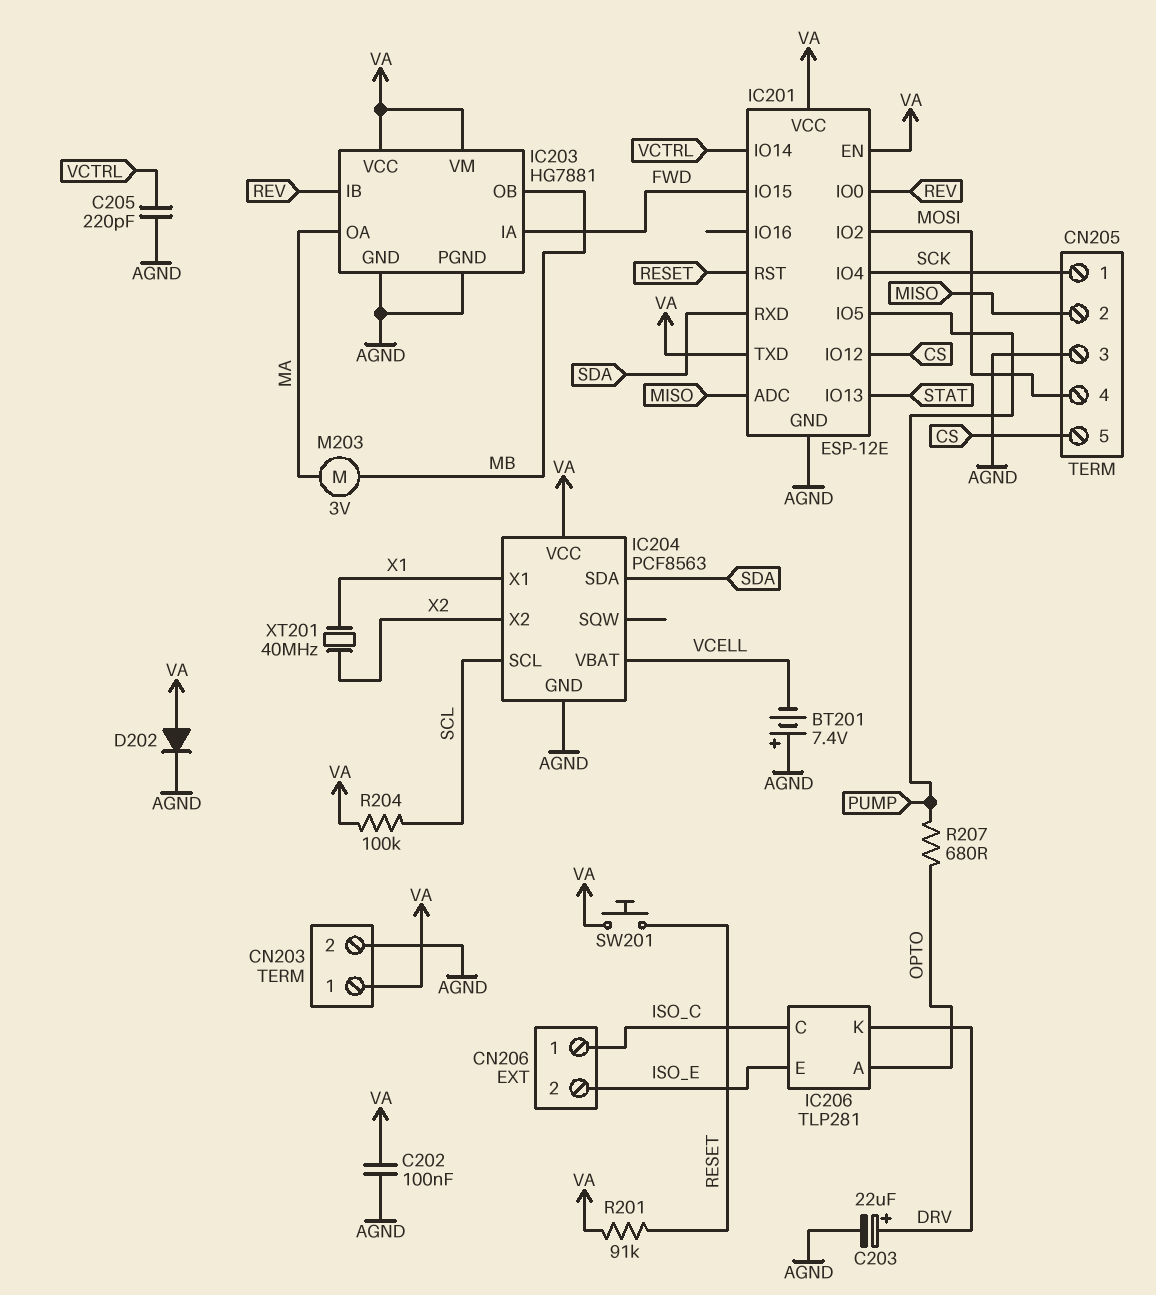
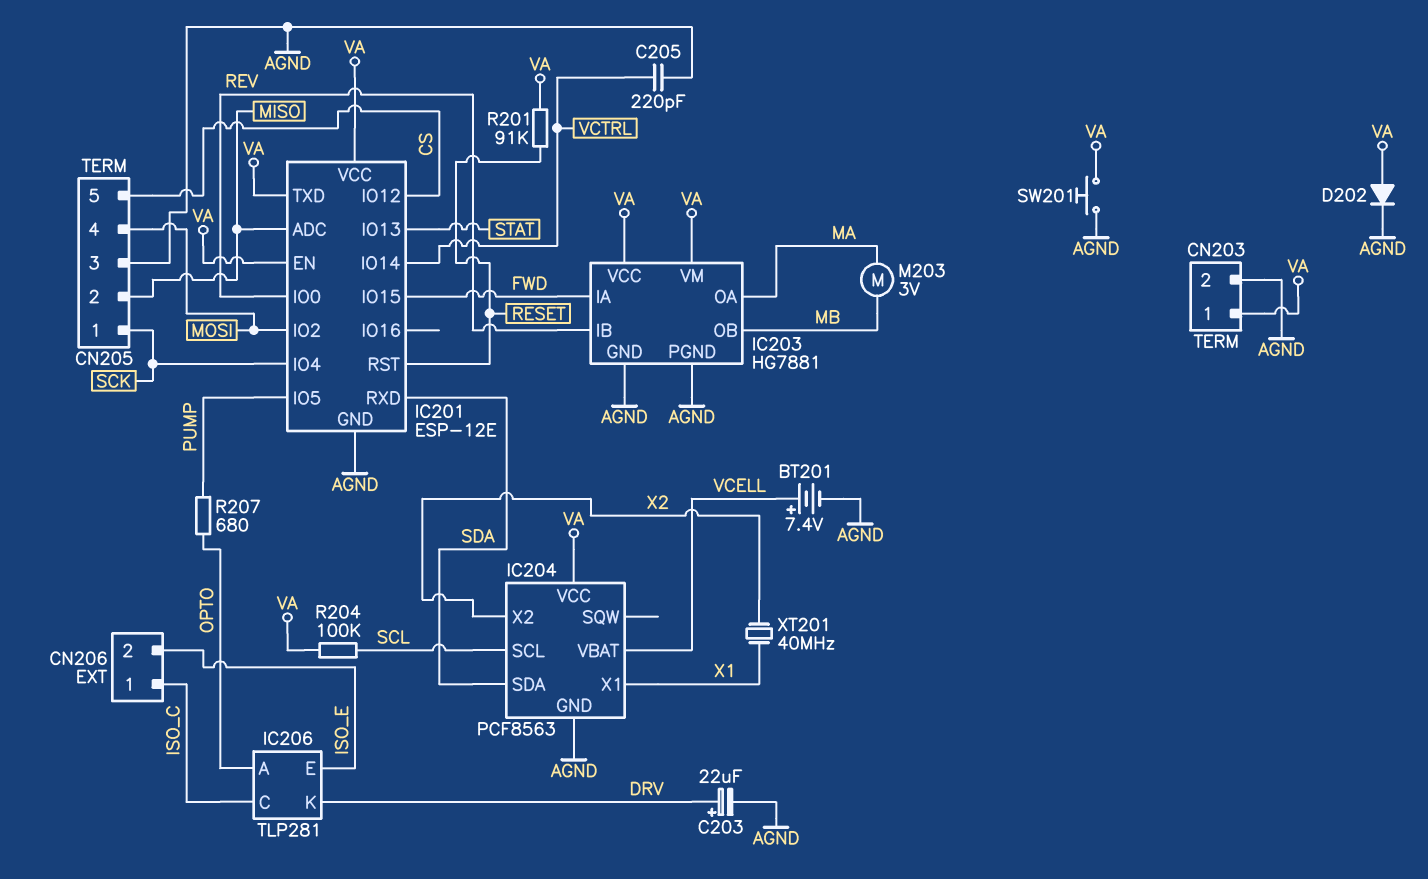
BT201: 7.4V (plus AGND, minus VCELL) -> 7.4V (plus VCELL, minus AGND)
C202: 100nF (AGND, VA) -> none
SW201: button (RESET, VA) -> button (AGND, VA)

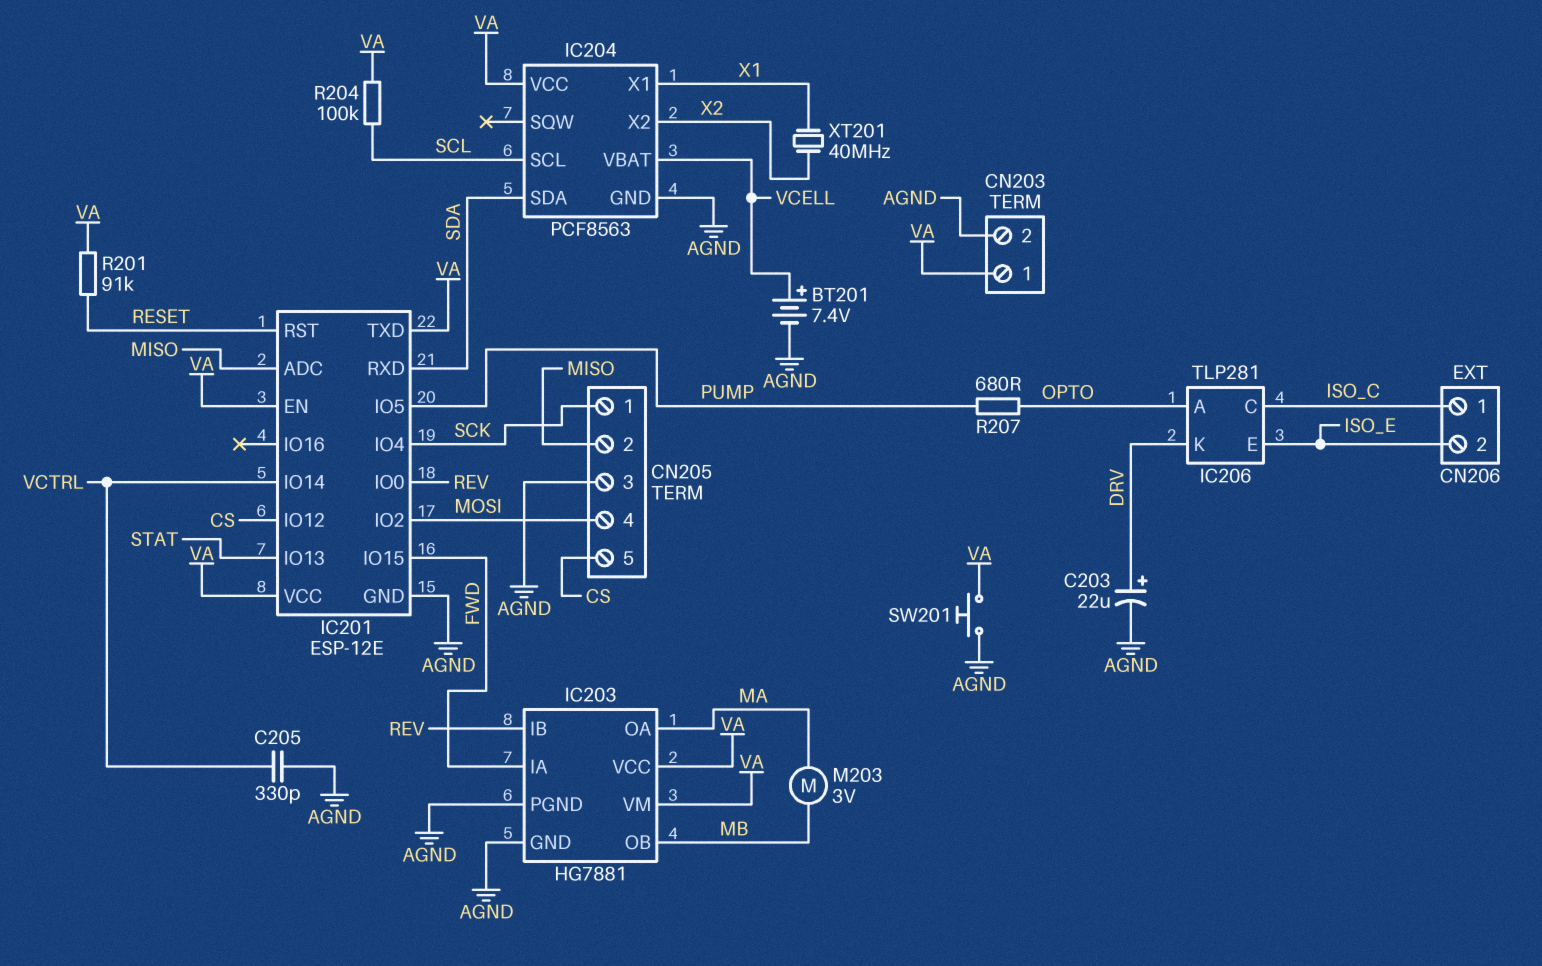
C205: 220pF (AGND, VCTRL) -> 330pF (AGND, VCTRL)
D202: diode (A VA, K AGND) -> none

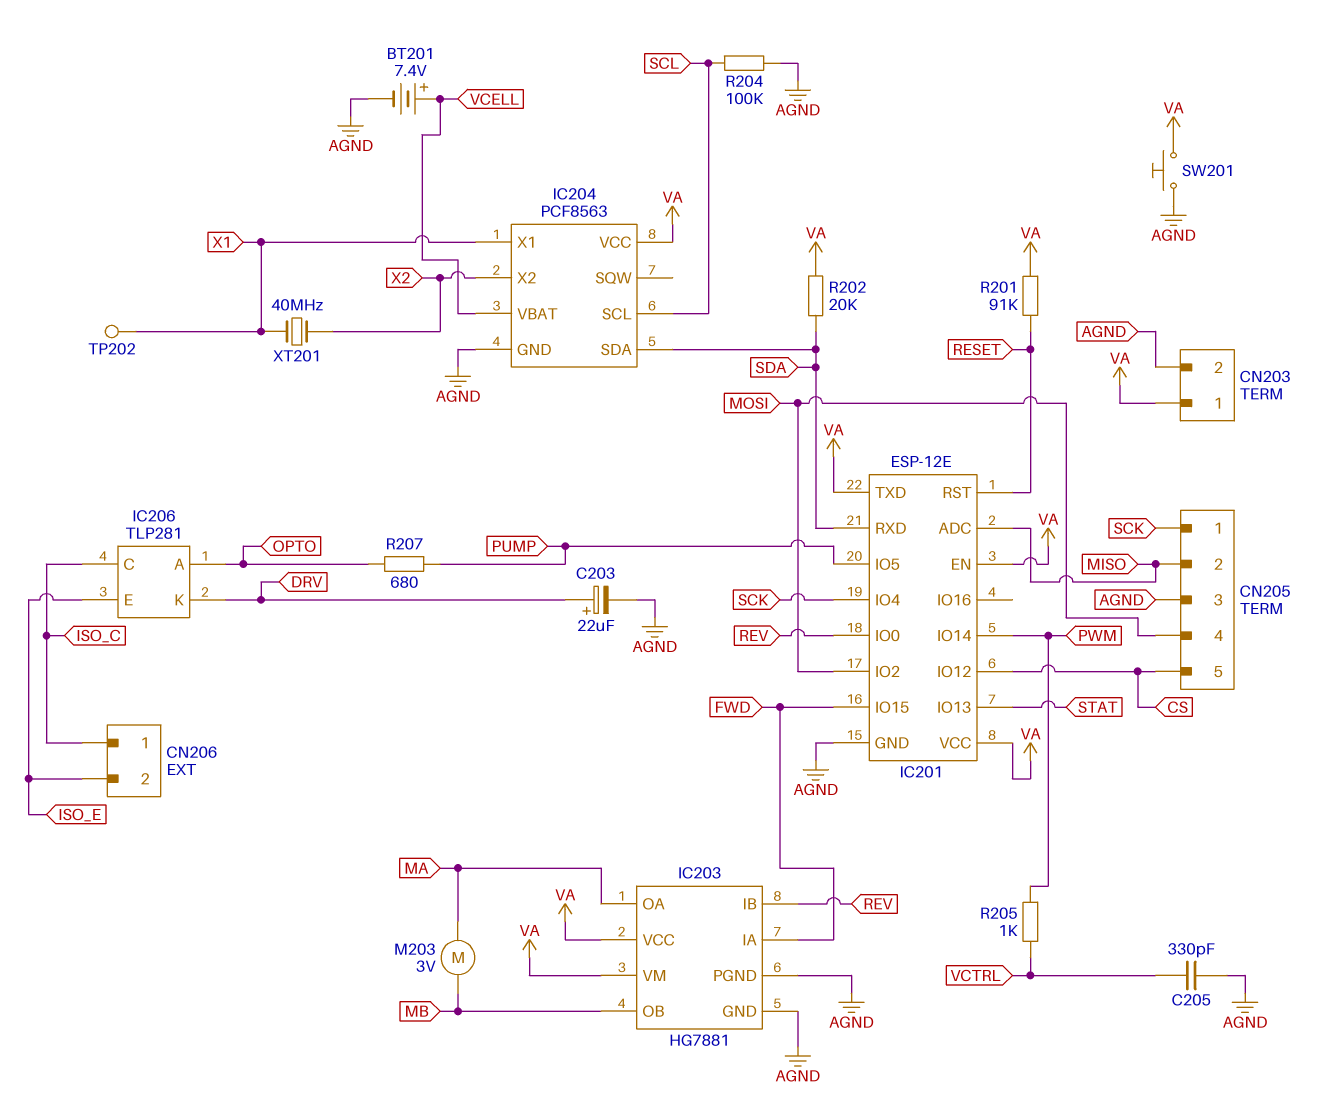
IC201 pin IO14: VCTRL -> PWM
R202: none -> 20k (SDA, VA)
R204: 100k (SCL, VA) -> 100k (AGND, SCL)
R205: none -> 1k (PWM, VCTRL)
TP202: none -> test point (X1)

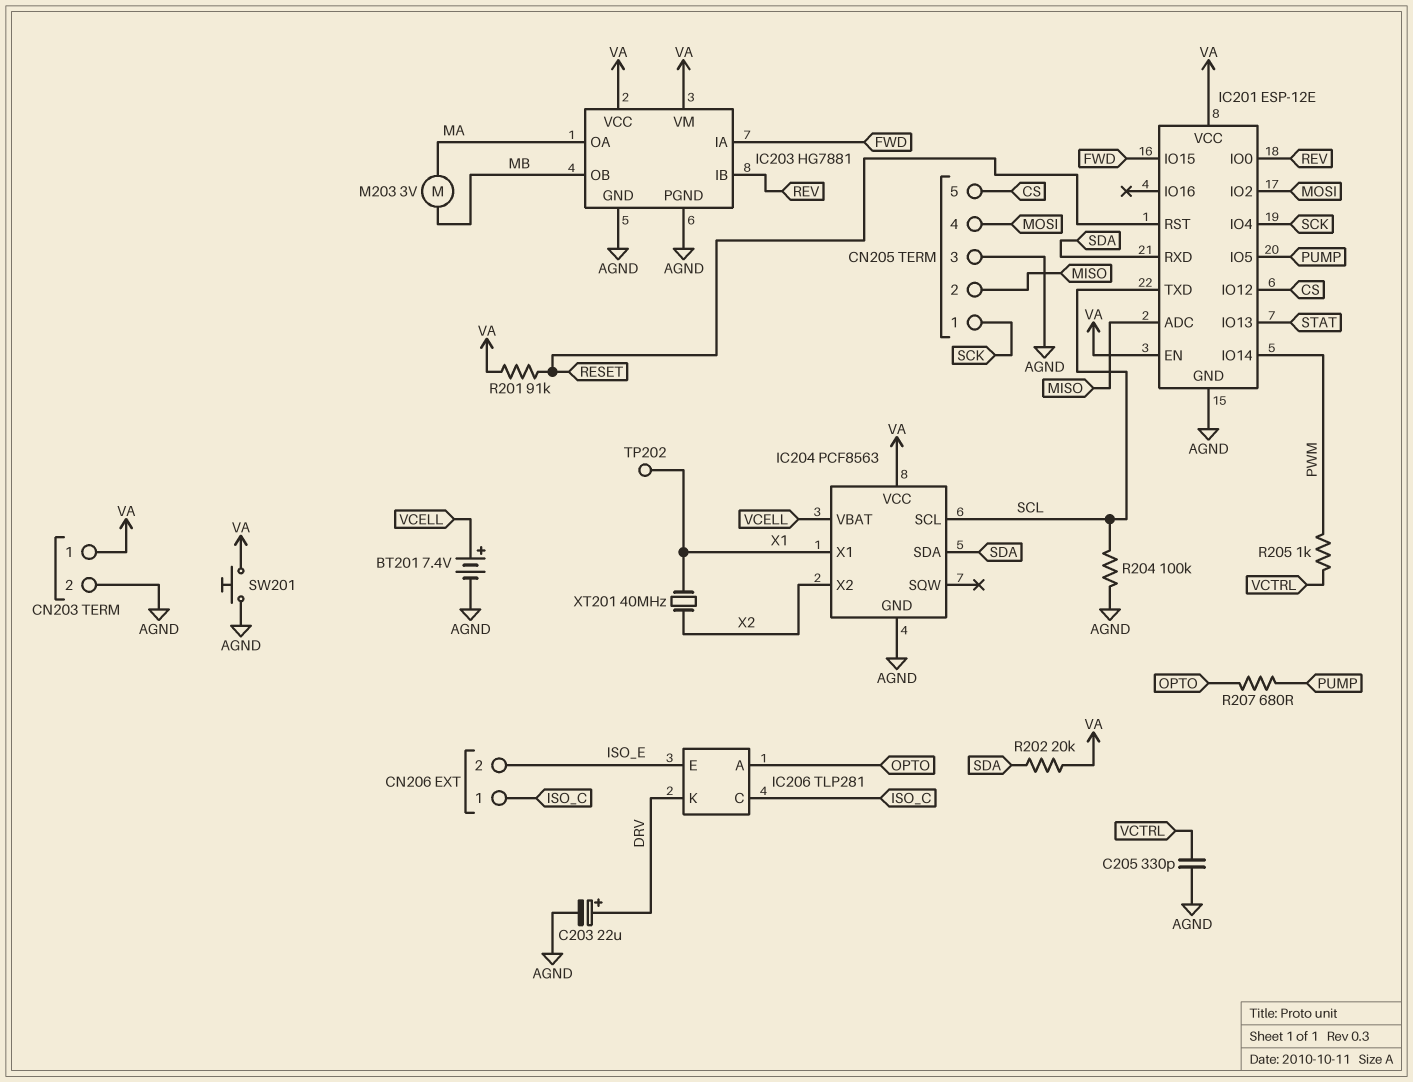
IC201 pin TXD: VA -> SCL

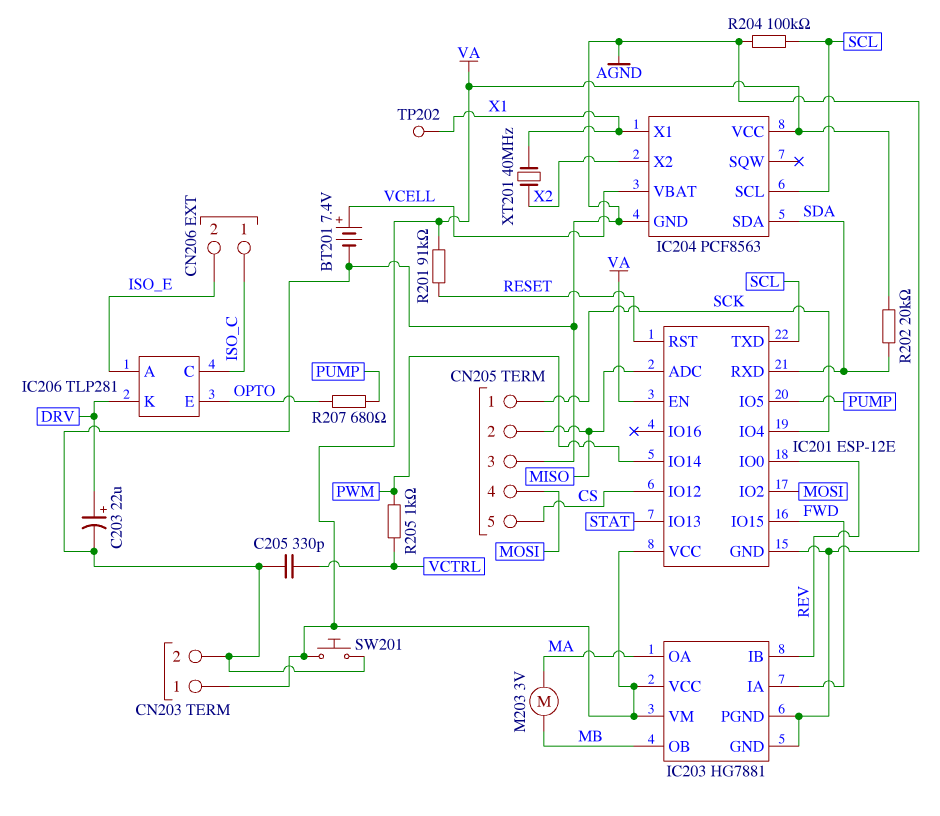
IC206 pin A: OPTO -> ISO_E
IC206 pin E: ISO_E -> OPTO

